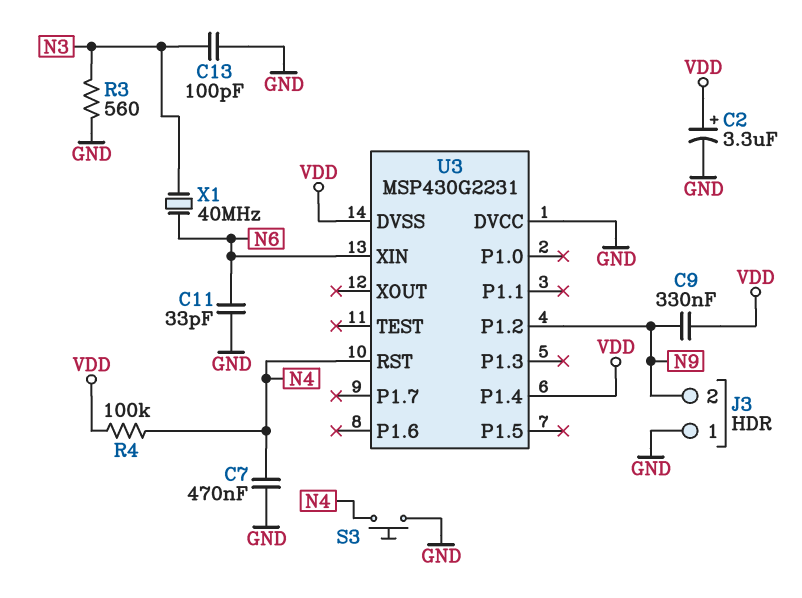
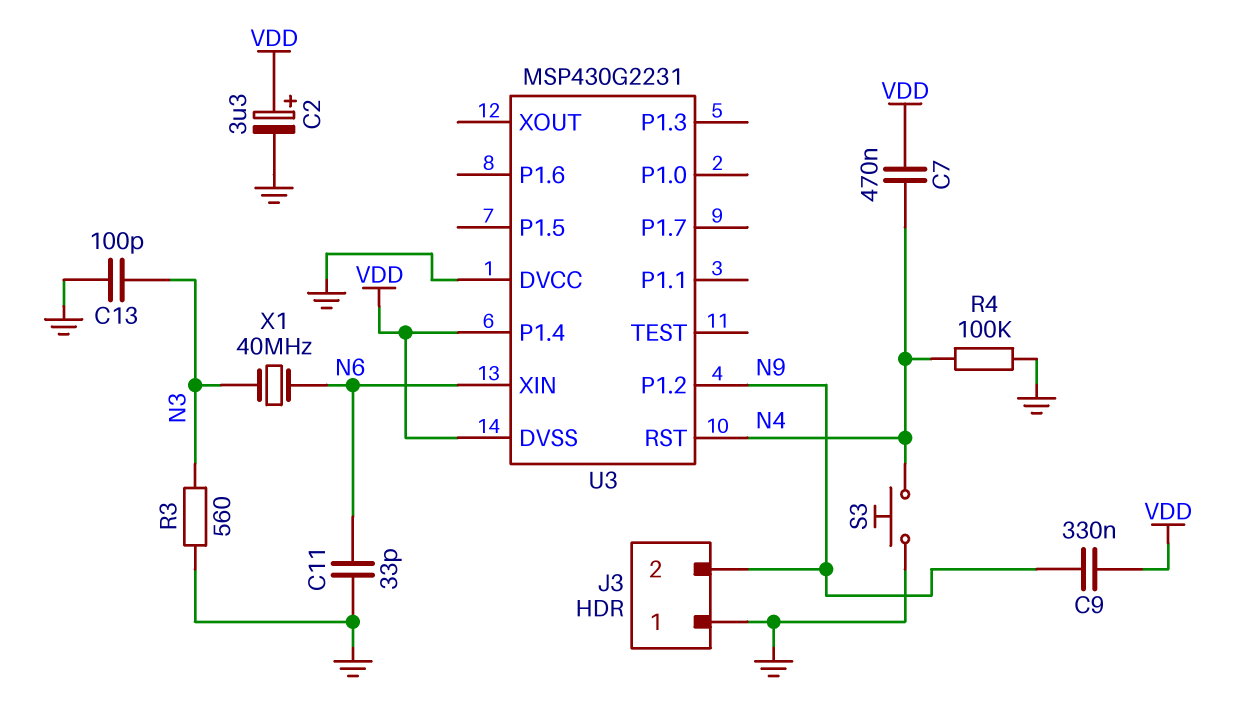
C7: 470nF (GND, N4) -> 470nF (N4, VDD)
R4: 100k (N4, VDD) -> 100k (GND, N4)

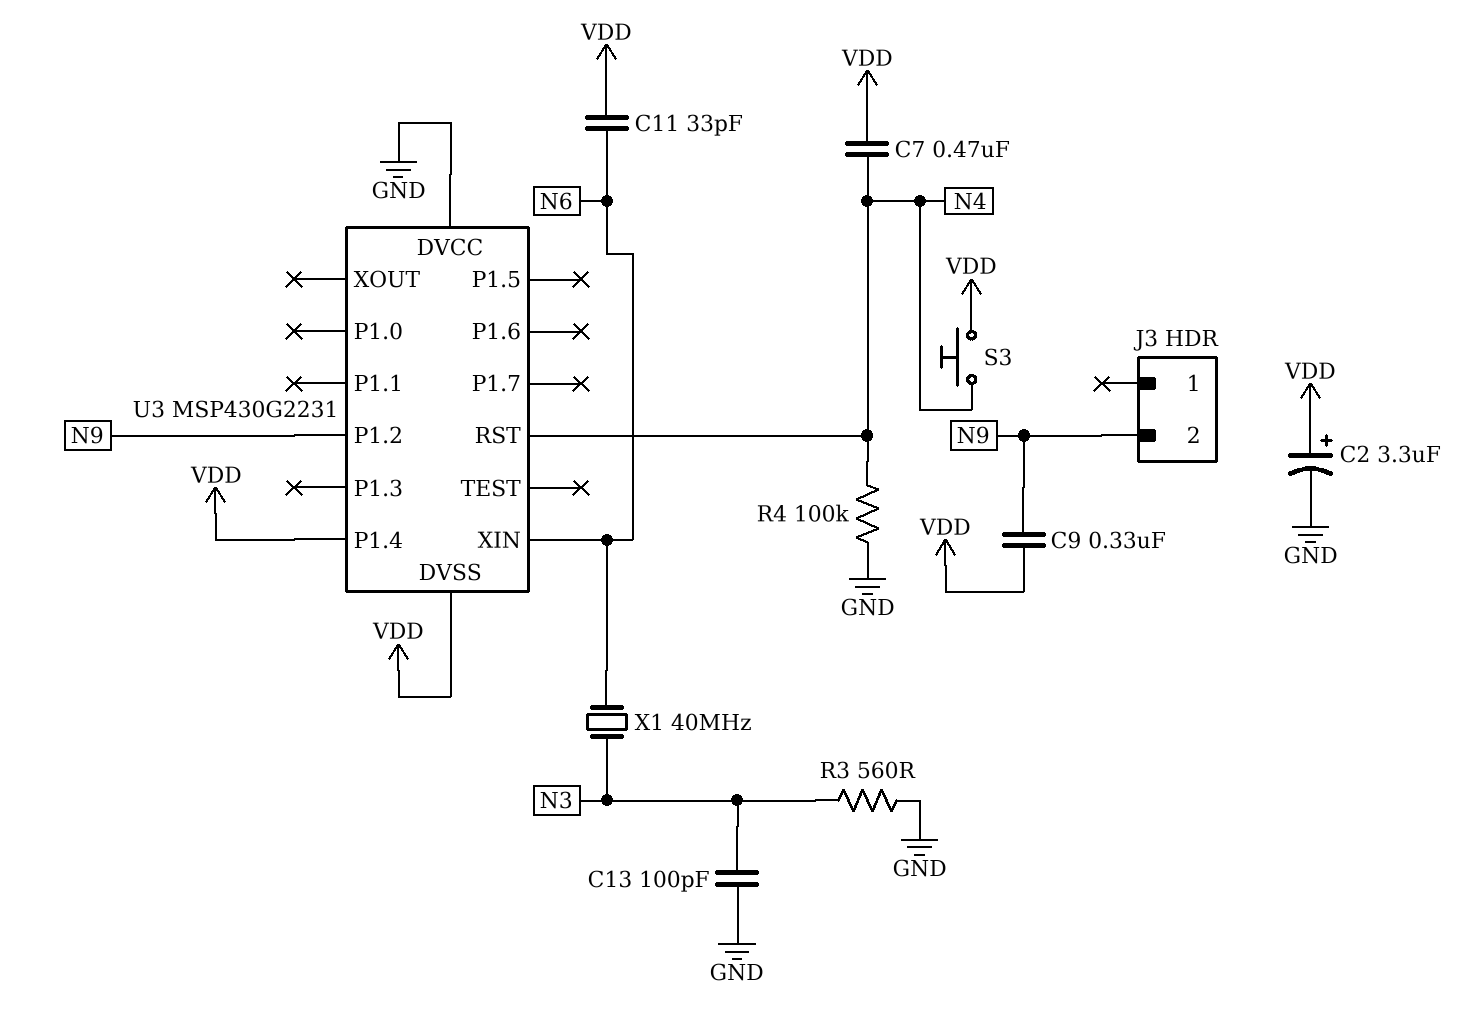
C11: 33pF (GND, N6) -> 33pF (N6, VDD)
J3 pin 1: GND -> none
S3: button (GND, N4) -> button (N4, VDD)

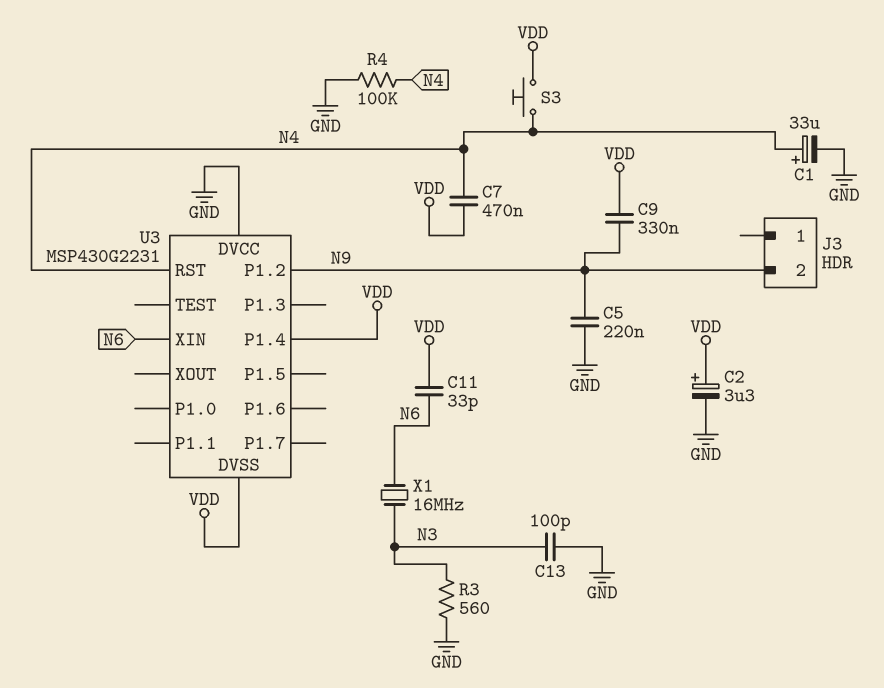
C1: none -> 33uF (plus N4, minus GND)
C5: none -> 220nF (GND, N9)
X1: 40MHz (N3, N6) -> 16MHz (N3, N6)

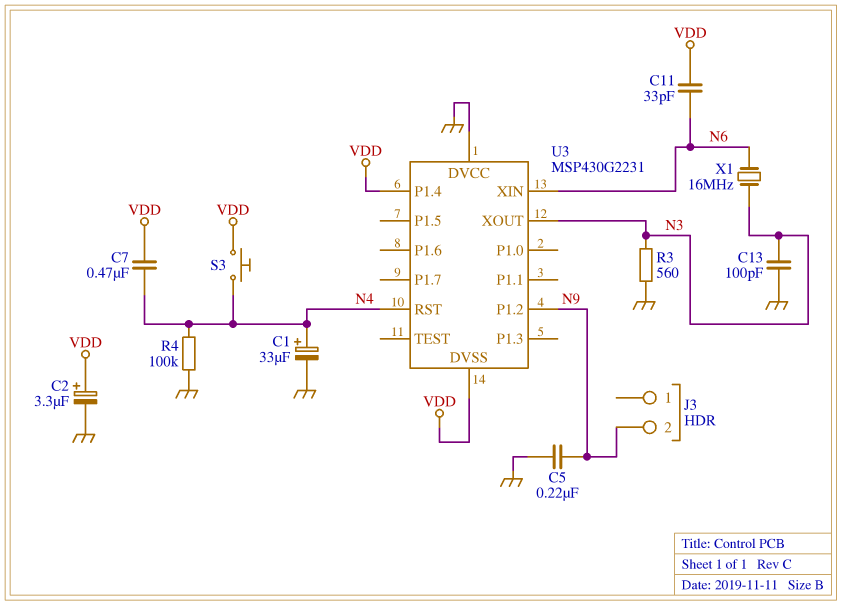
C9: 330nF (N9, VDD) -> none
U3 pin XOUT: none -> N3

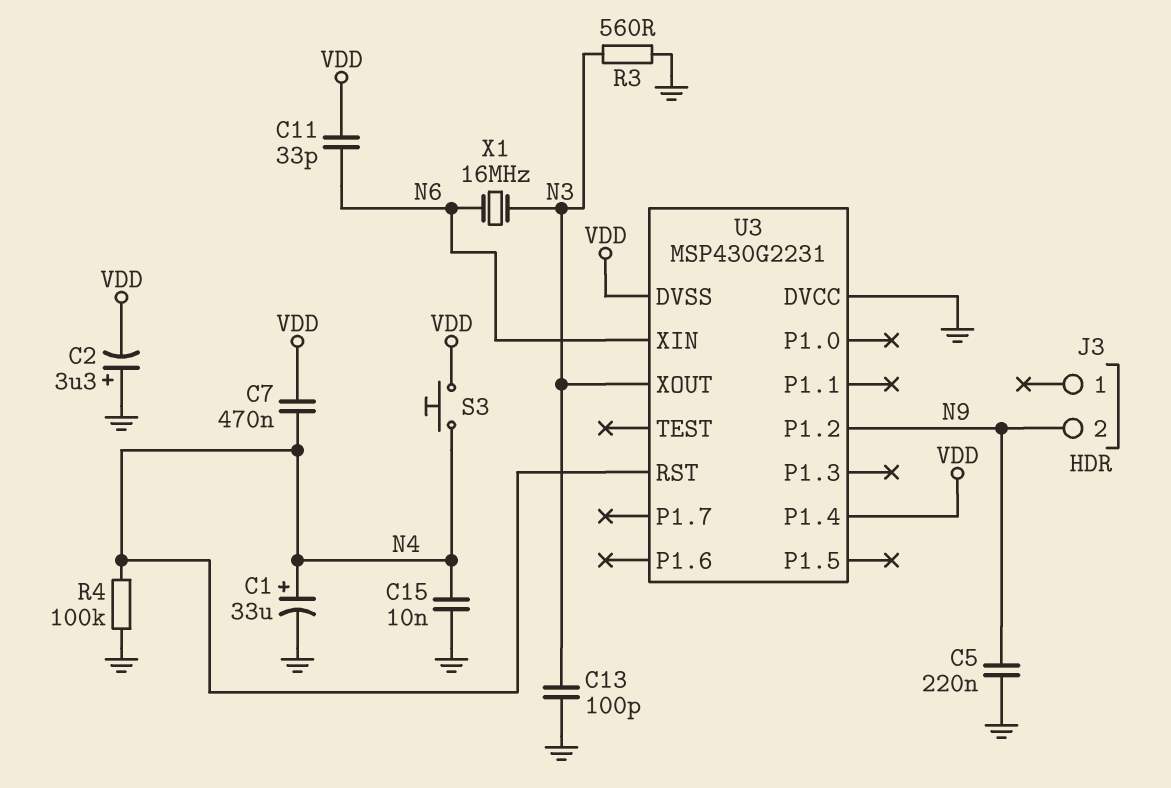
C2: 3.3uF (plus VDD, minus GND) -> 3.3uF (plus GND, minus VDD)
C15: none -> 10nF (GND, N4)

